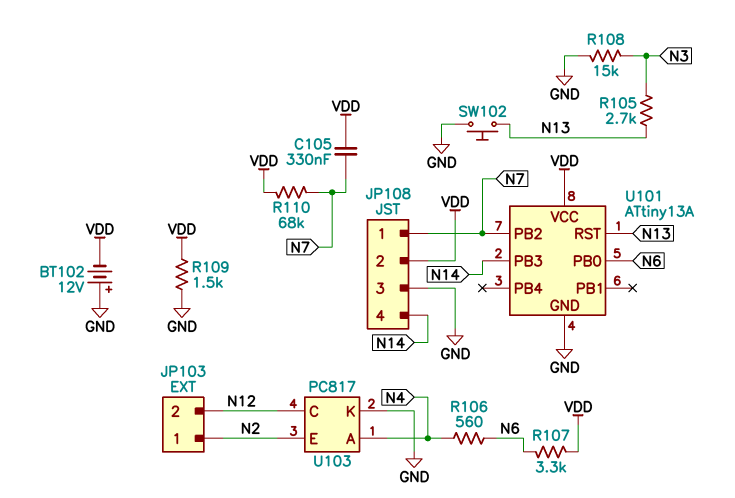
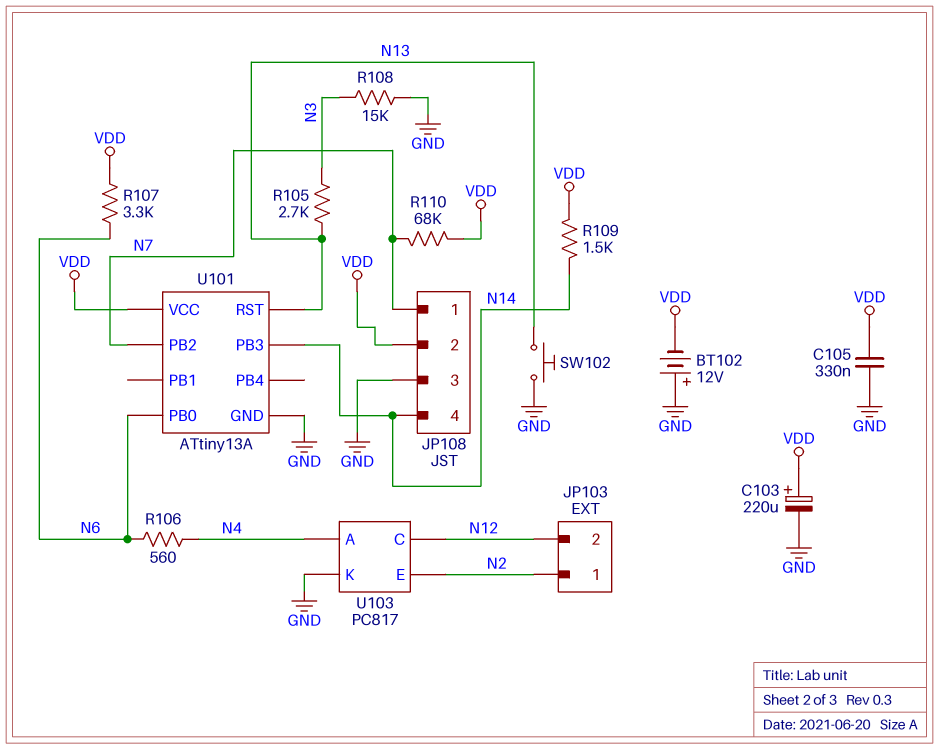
C103: none -> 220uF (plus VDD, minus GND)
C105: 330nF (N7, VDD) -> 330nF (GND, VDD)
R109: 1.5k (GND, VDD) -> 1.5k (N14, VDD)

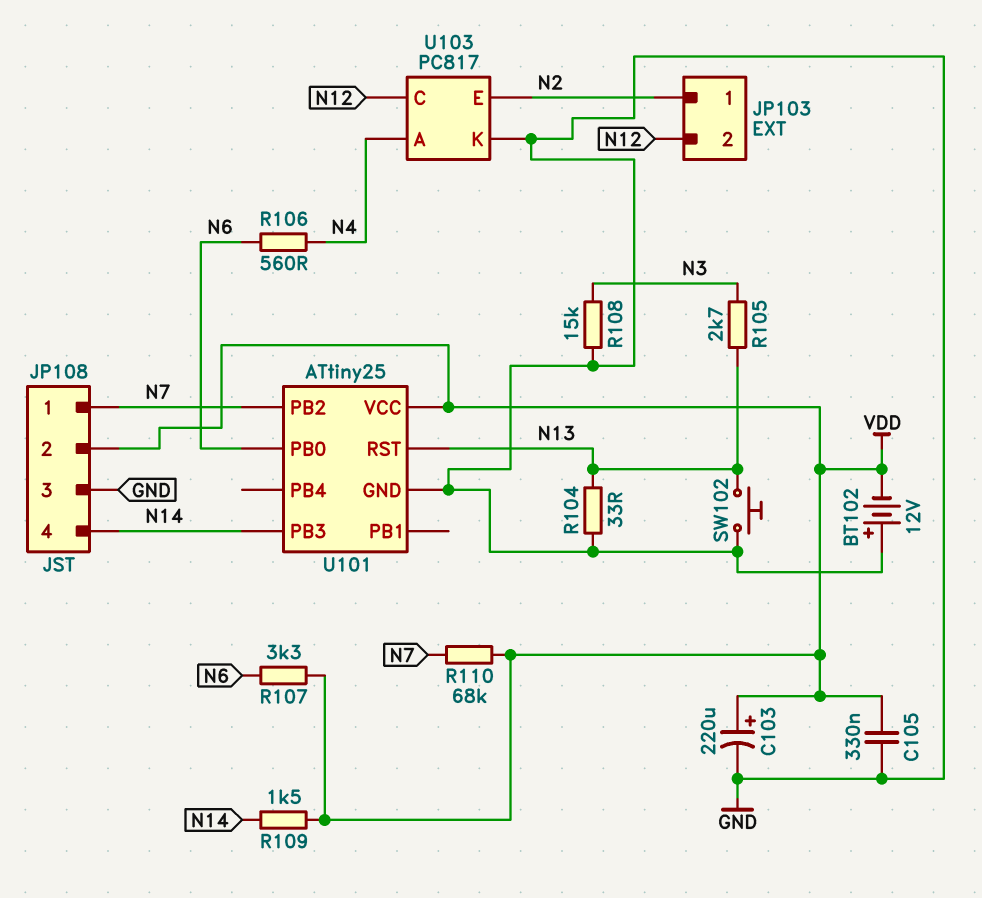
R104: none -> 33 (GND, N13)
U101: ATtiny13A -> ATtiny25

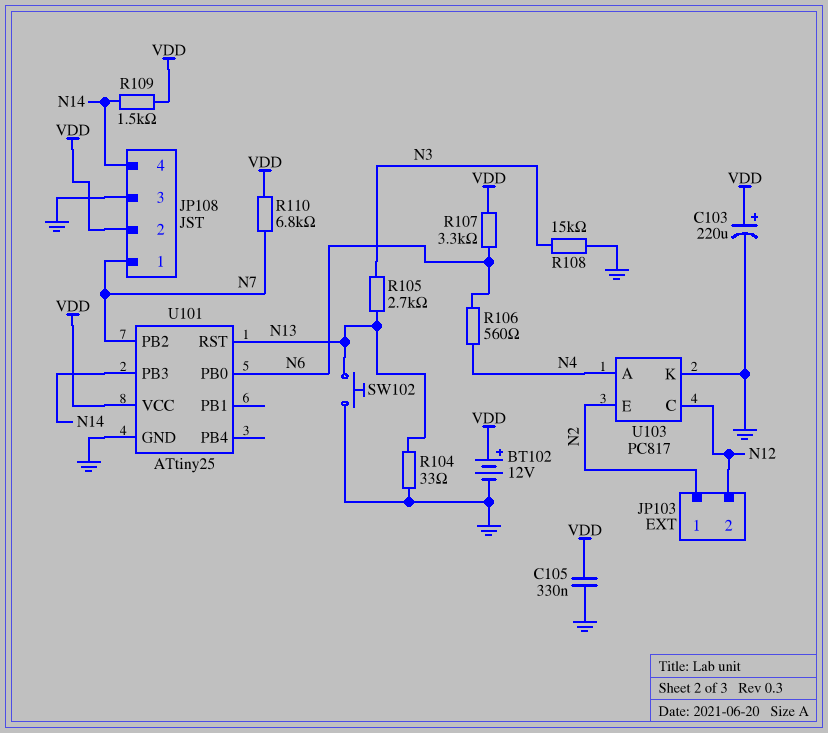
BT102: 12V (plus GND, minus VDD) -> 12V (plus VDD, minus GND)
R110: 68k (N7, VDD) -> 6.8k (N7, VDD)

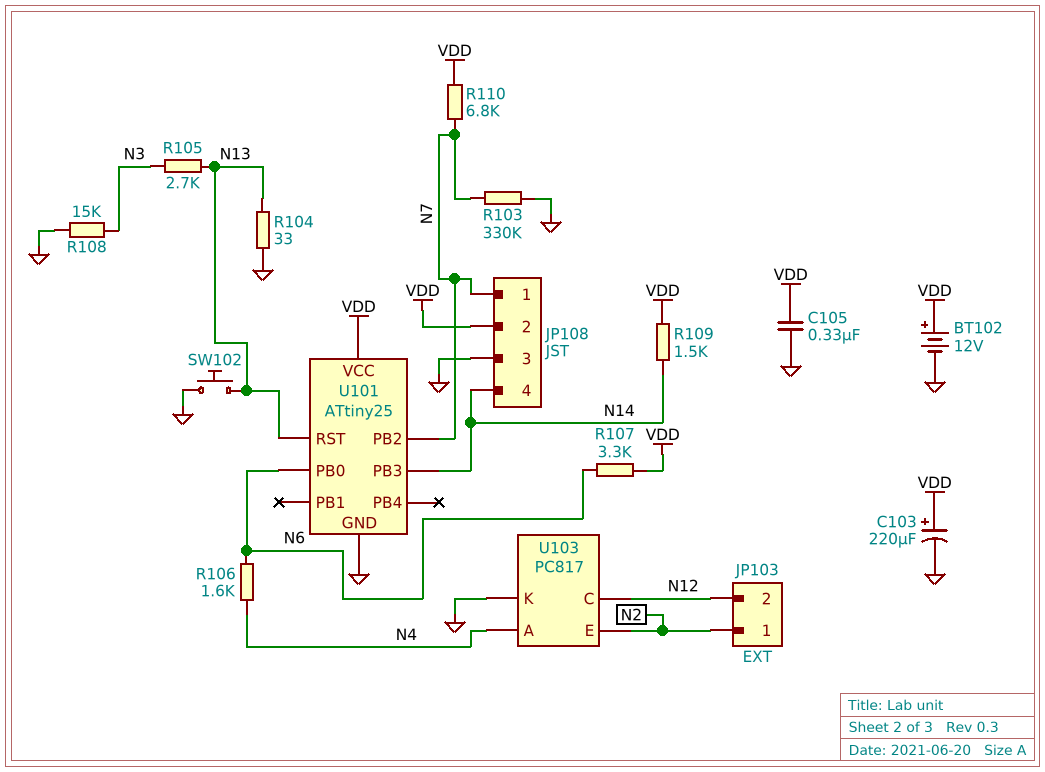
R103: none -> 330k (GND, N7)
R106: 560 (N4, N6) -> 1.6k (N4, N6)

